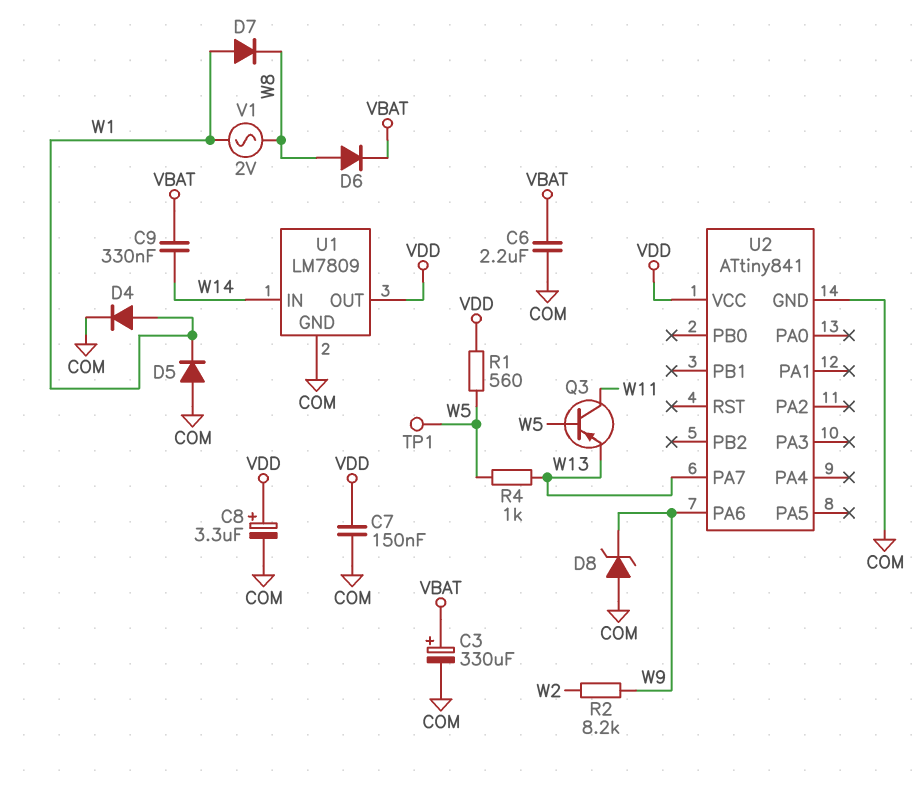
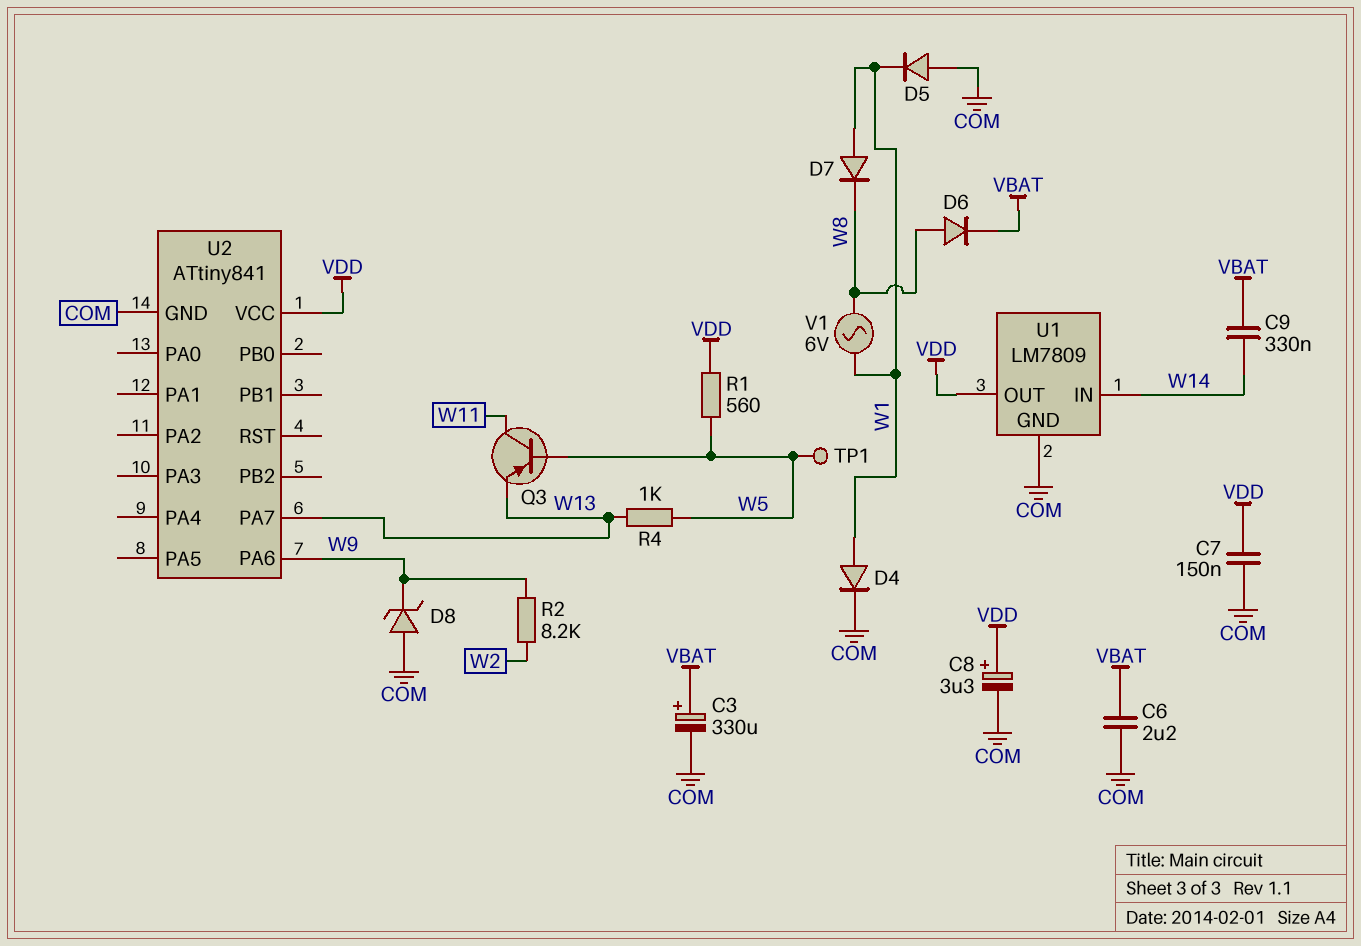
V1: AC 2V (W1, W8) -> AC 6V (W1, W8)

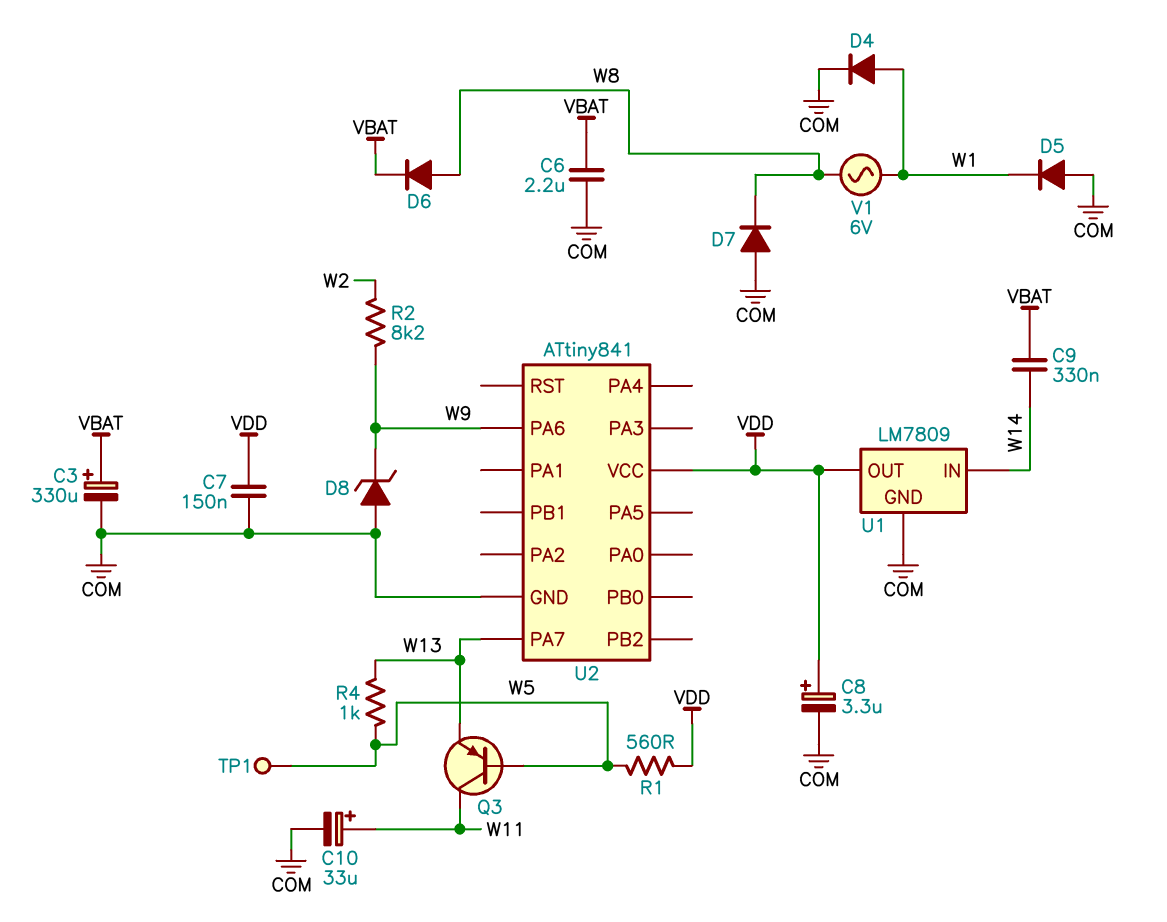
C10: none -> 33uF (plus W11, minus COM)
D7: diode (A W1, K W8) -> diode (A COM, K W8)

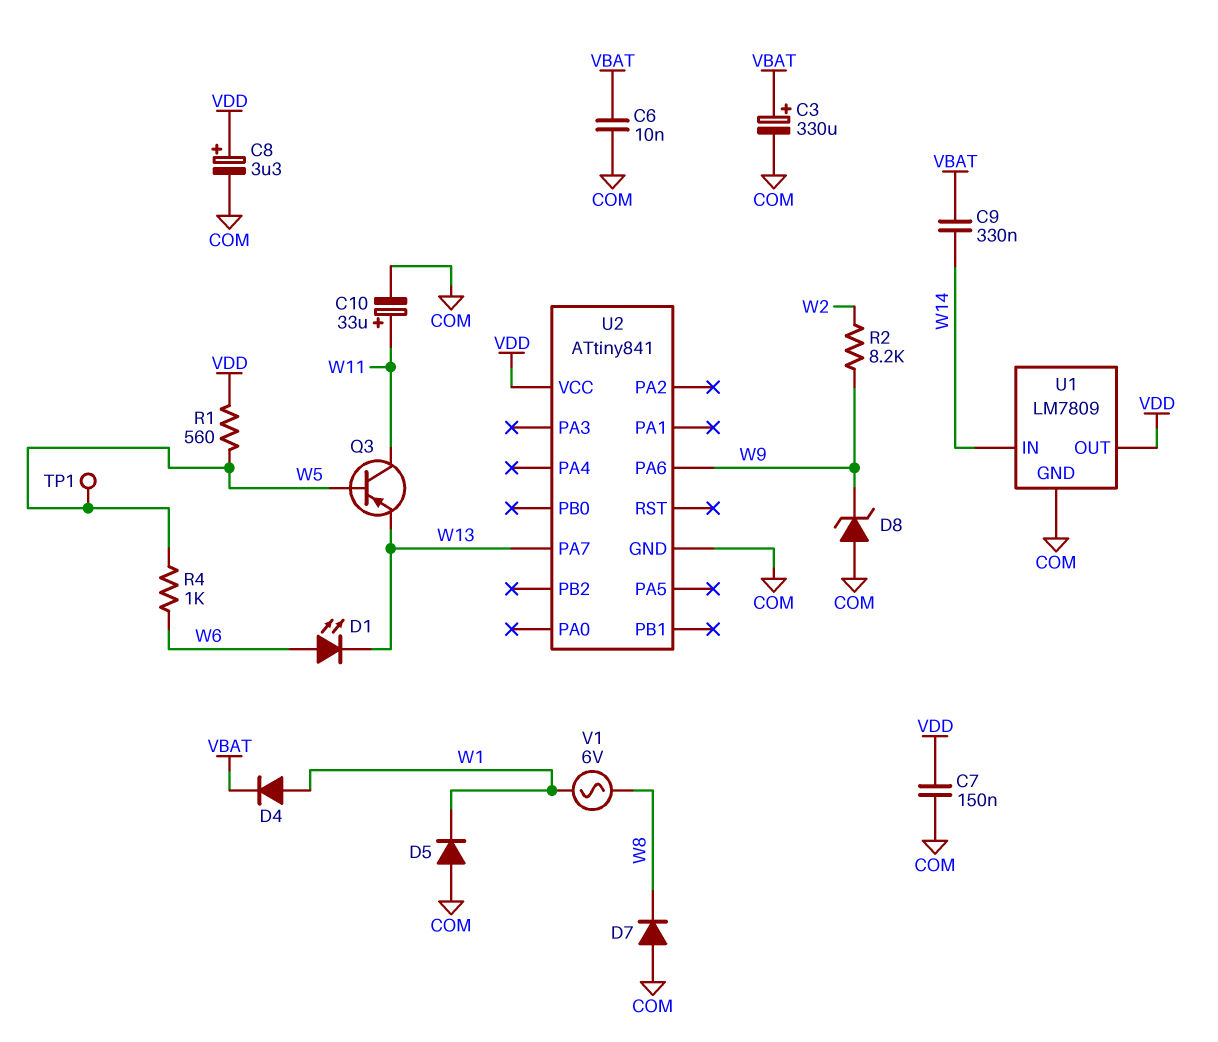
C6: 2.2uF (COM, VBAT) -> 10nF (COM, VBAT)
D1: none -> LED (A W6, K W13)
D4: diode (A W1, K COM) -> diode (A W1, K VBAT)
D6: diode (A W8, K VBAT) -> none
R4: 1k (W5, W13) -> 1k (W5, W6)

